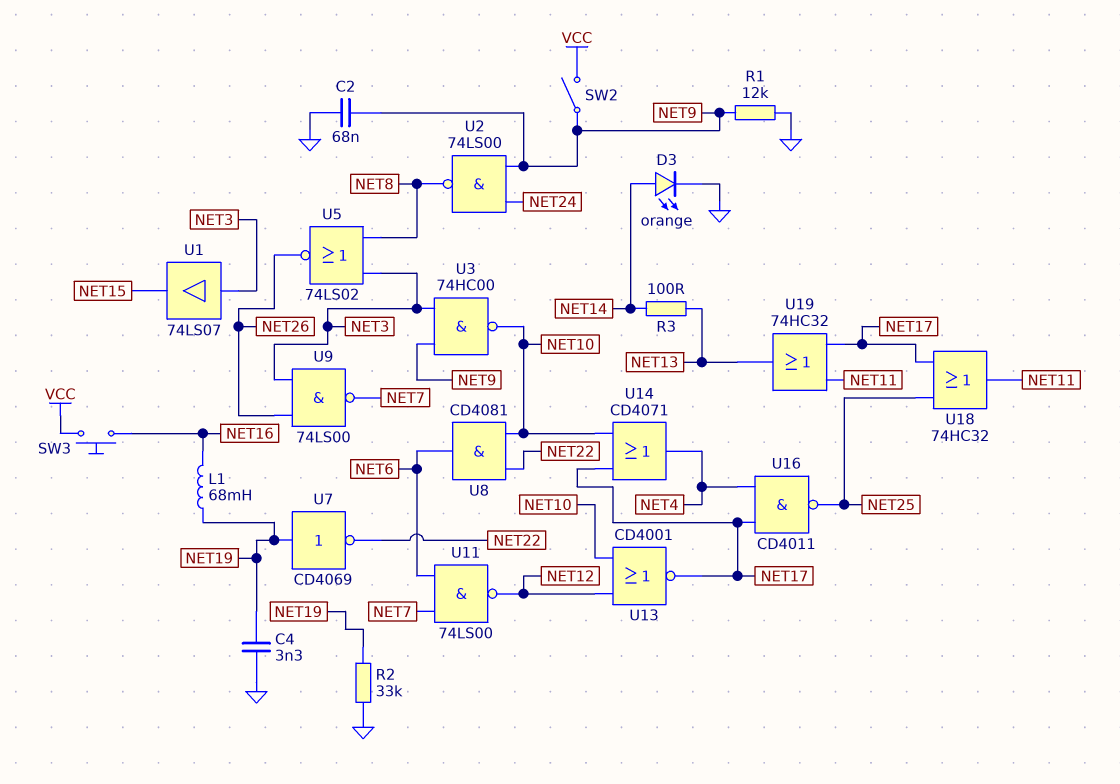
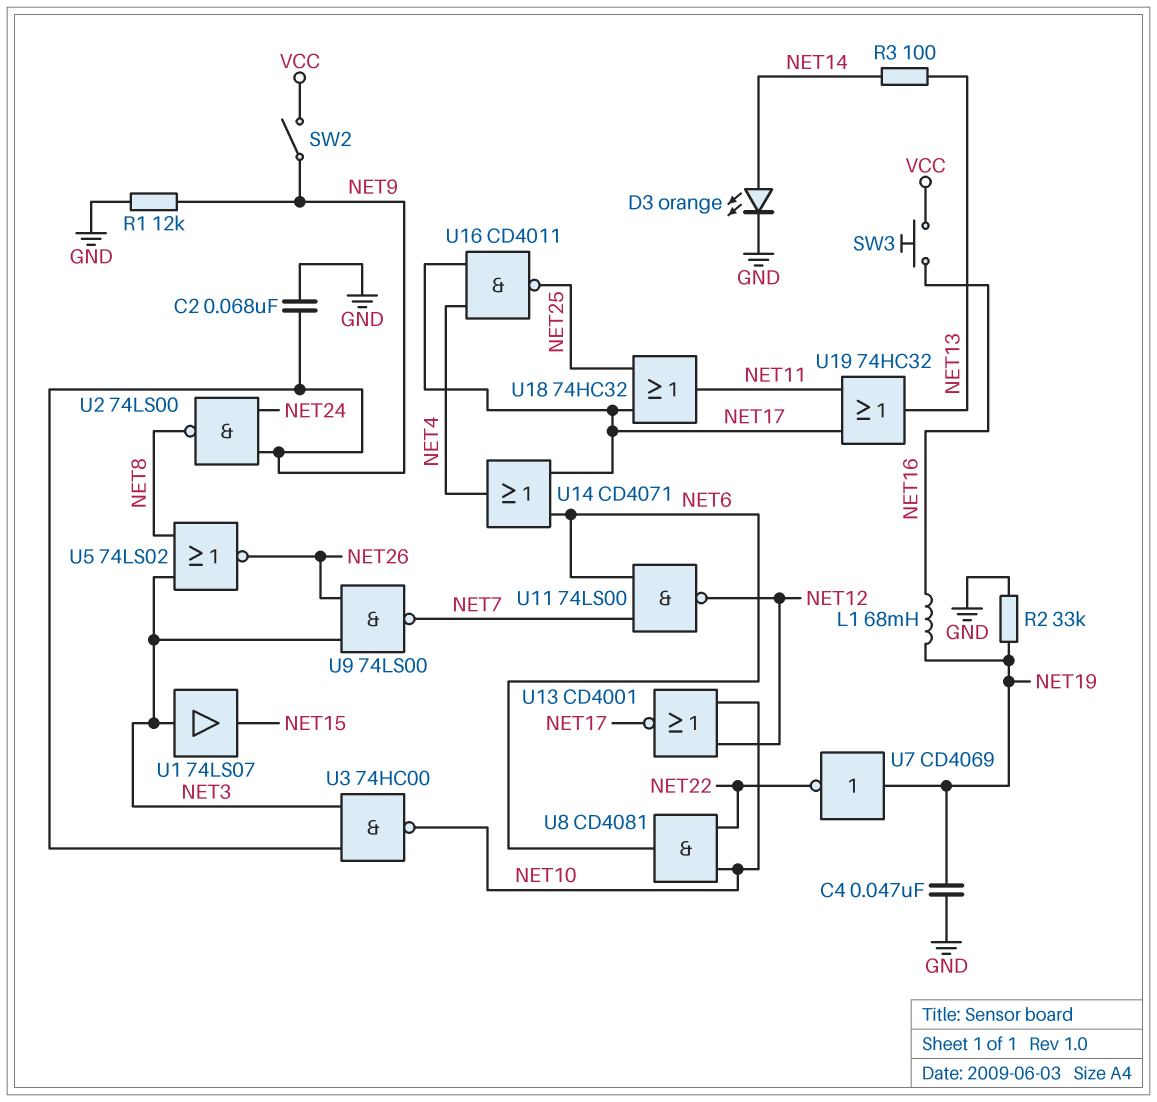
C4: 3.3nF (GND, NET19) -> 47nF (GND, NET19)
U14: OR CD4071 (in NET10, in NET17, out NET4) -> OR CD4071 (in NET6, in NET17, out NET4)

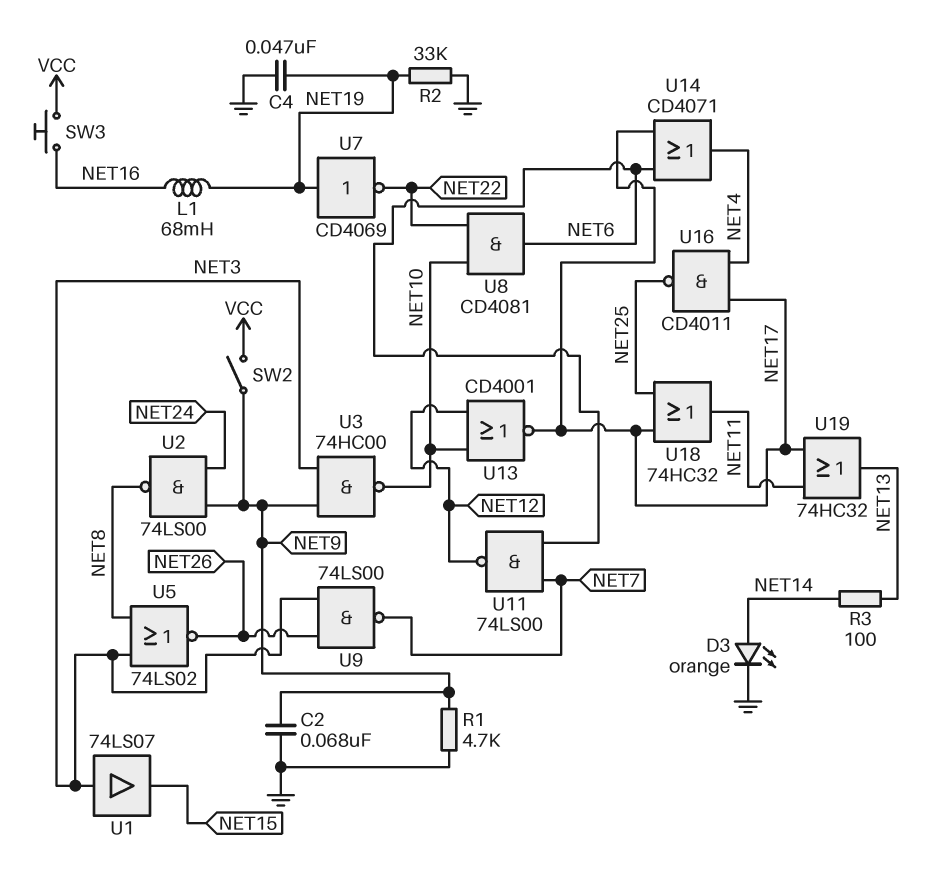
R1: 12k (GND, NET9) -> 4.7k (GND, NET9)

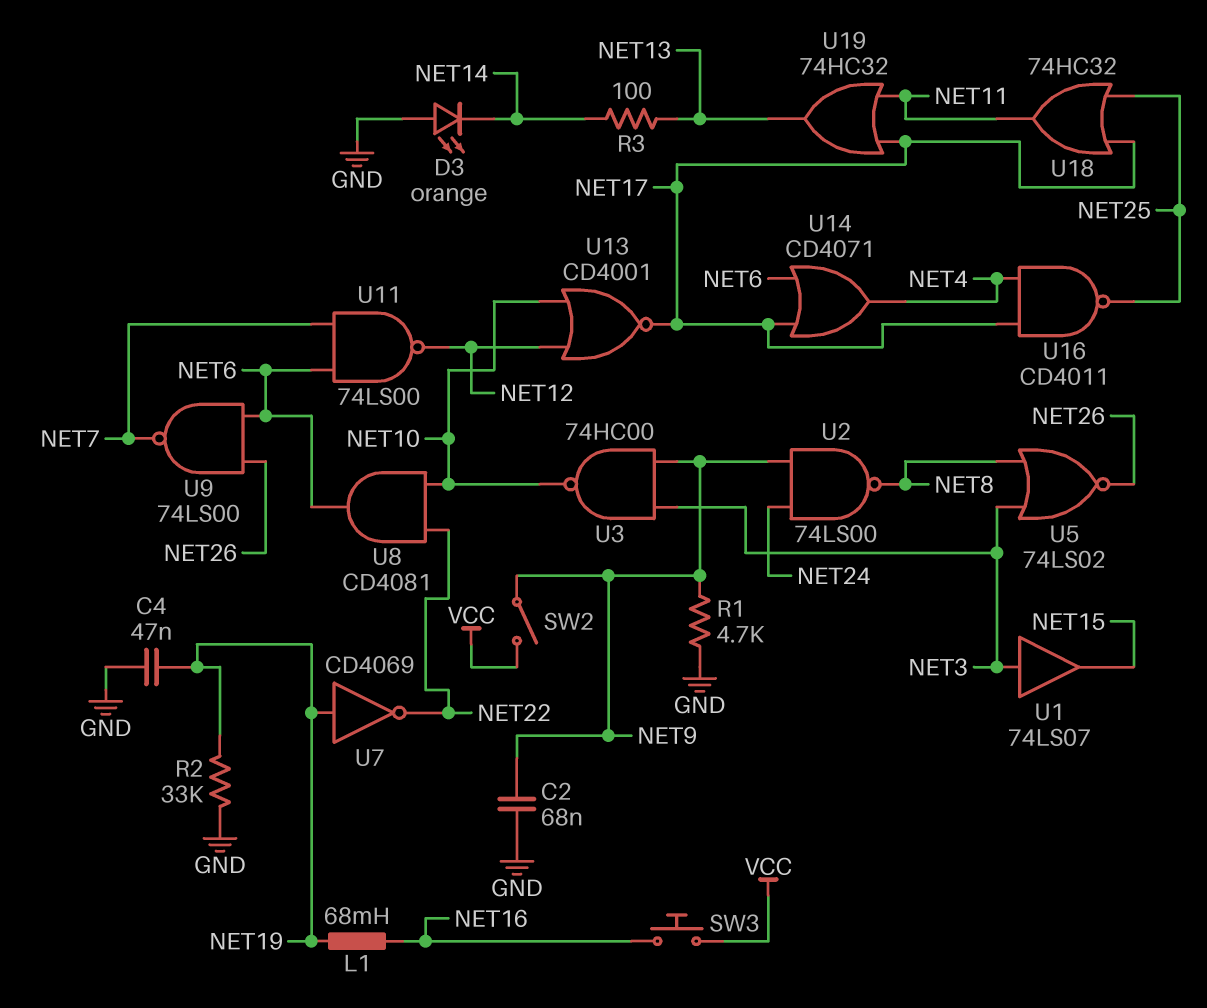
D3: LED orange (A NET14, K GND) -> LED orange (A GND, K NET14)
U9: NAND 74LS00 (in NET3, in NET26, out NET7) -> NAND 74LS00 (in NET6, in NET26, out NET7)

